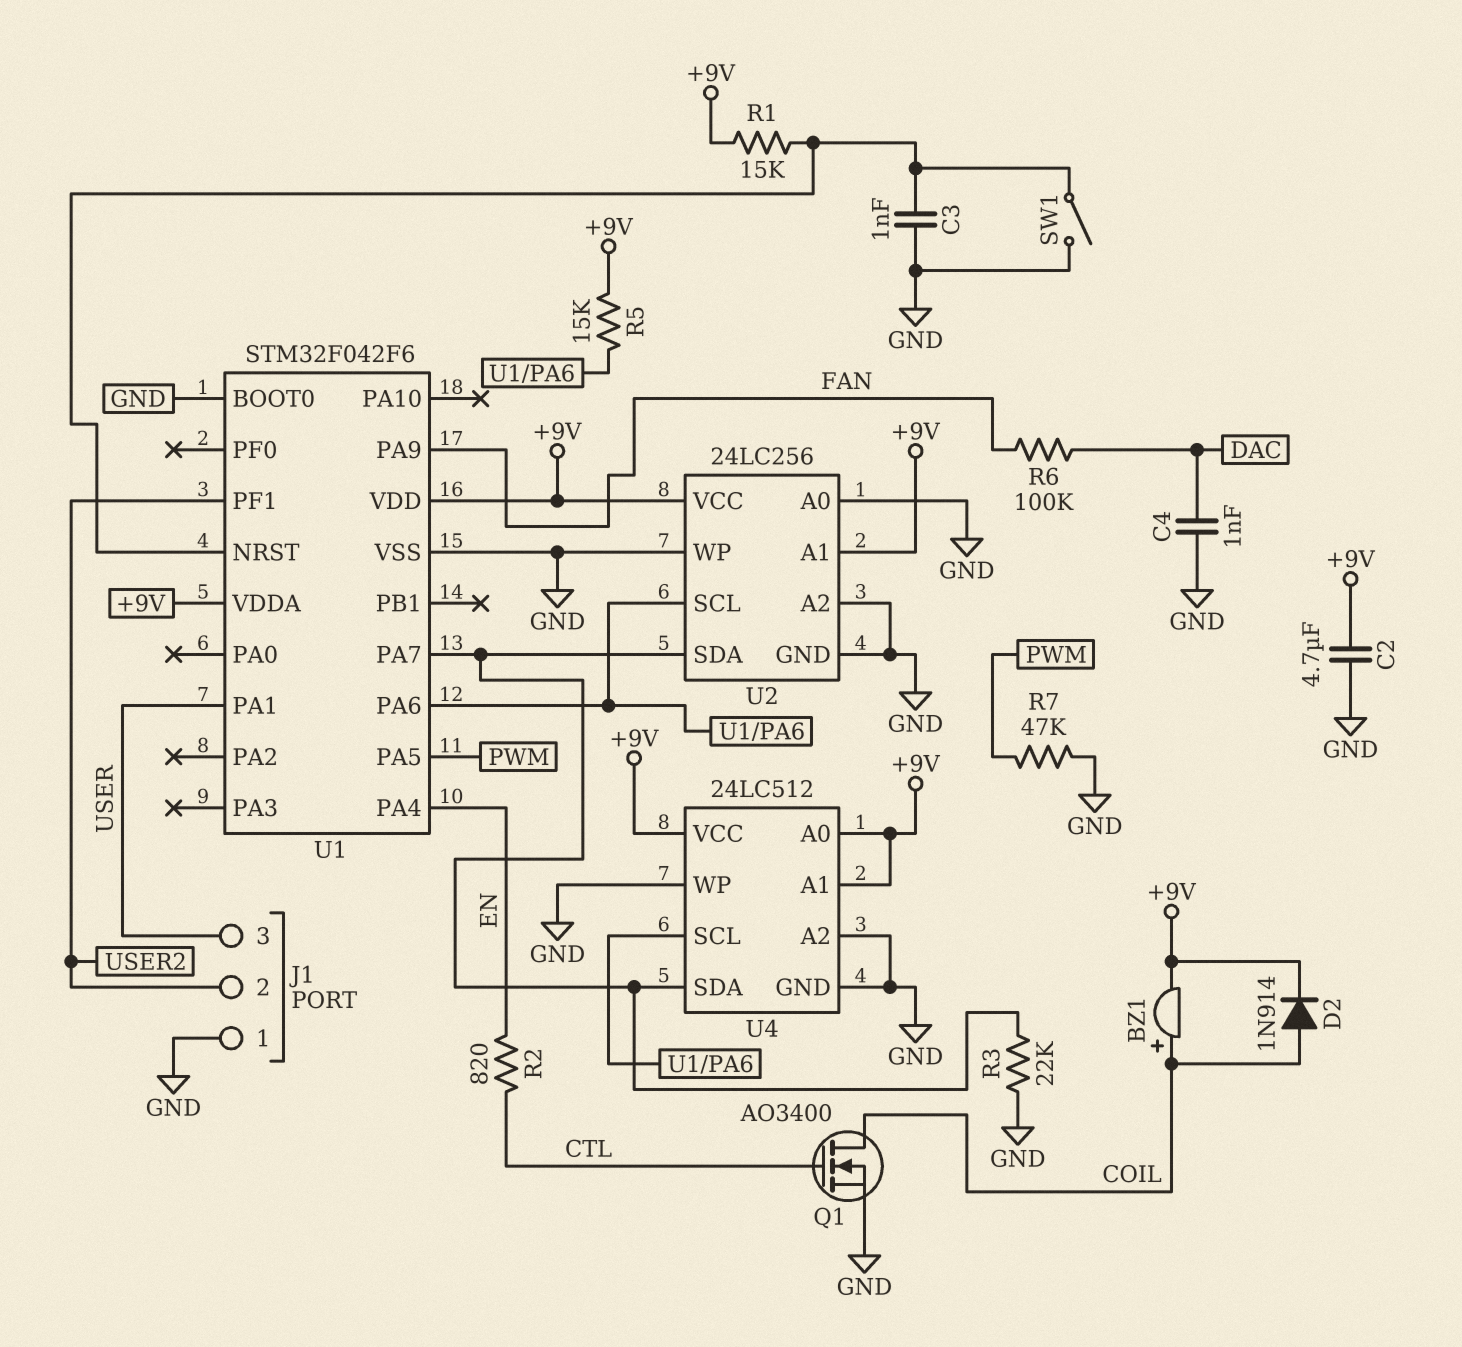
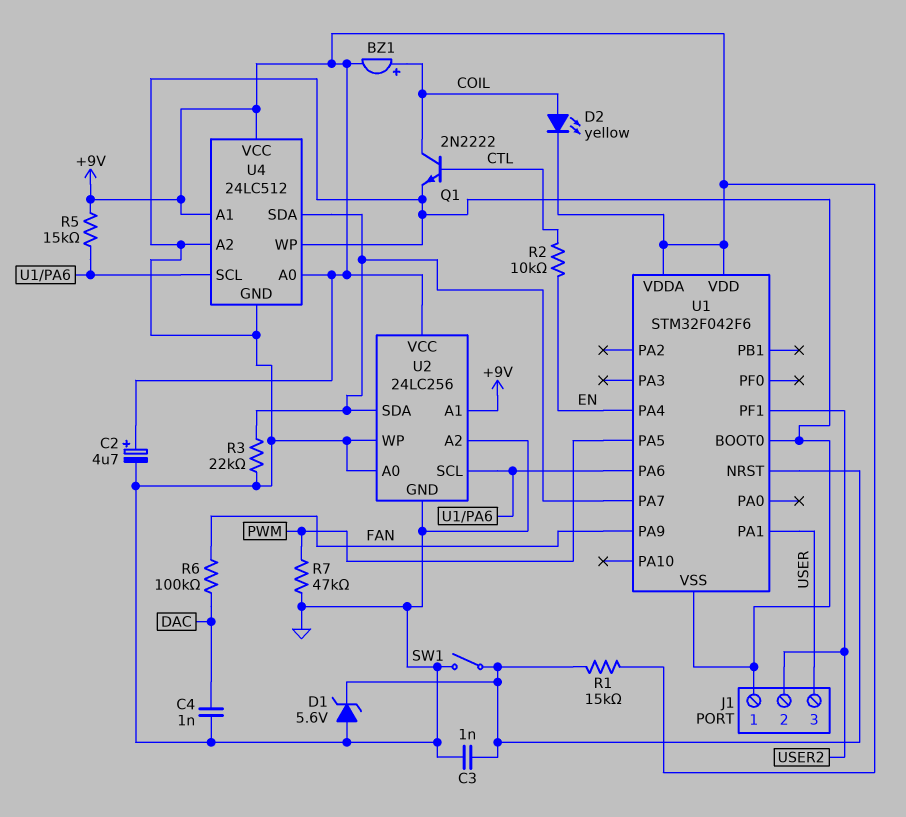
C2: 4.7uF (+9V, GND) -> 4.7uF (plus +9V, minus GND)
D1: none -> zener 5.6V (A GND, K U1/NRST)
D2: diode 1N914 (A COIL, K +9V) -> LED yellow (A COIL, K +9V)
Q1: NMOS AO3400 (G CTL, D COIL, S GND) -> NPN 2N2222 (B CTL, C COIL, E GND)
R2: 820 (CTL, EN) -> 10k (CTL, EN)

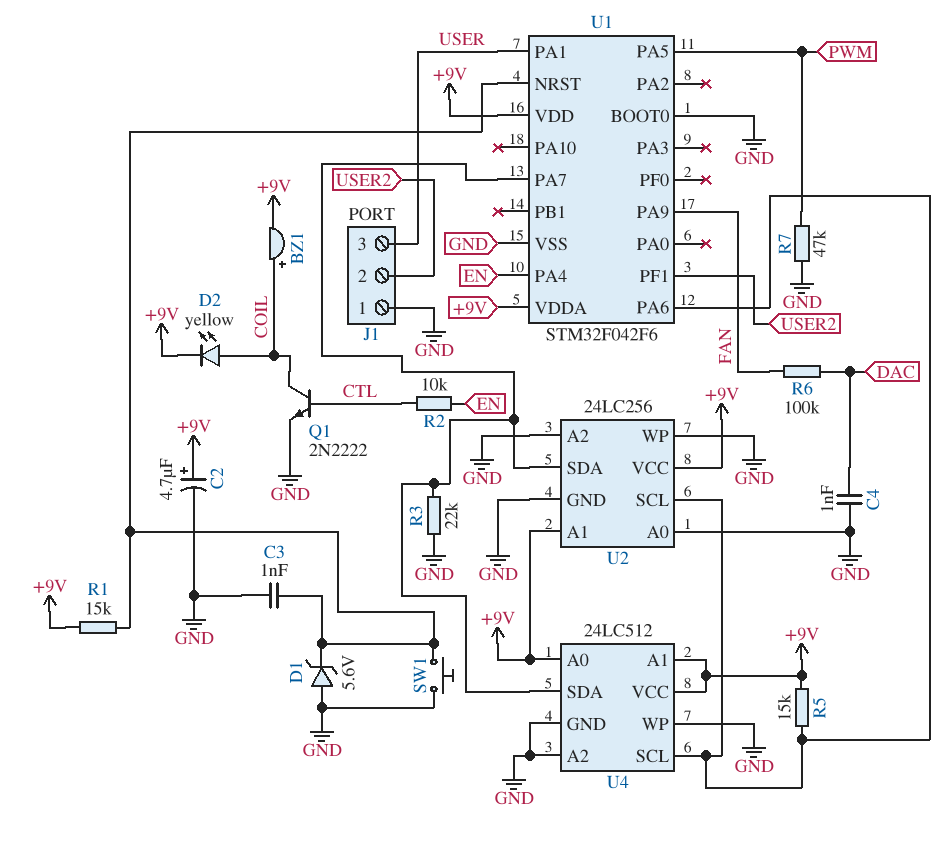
SW1: switch (GND, U1/NRST) -> button (GND, U1/NRST)

